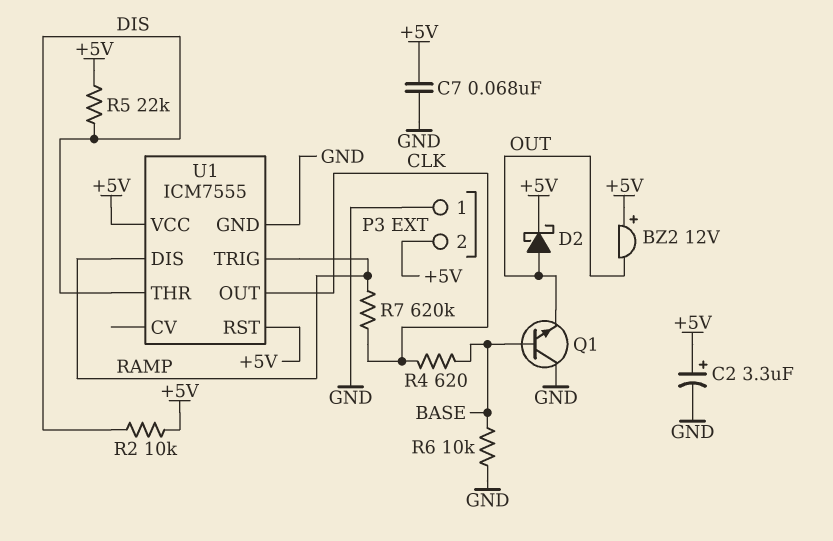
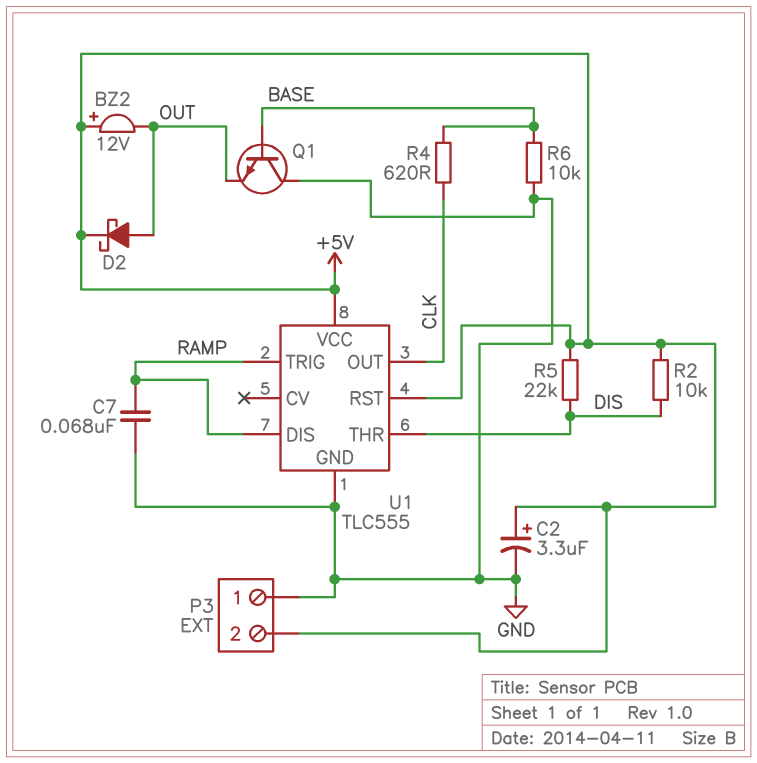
C7: 68nF (+5V, GND) -> 68nF (GND, RAMP)
R7: 620k (CLK, RAMP) -> none
U1: ICM7555 -> TLC555

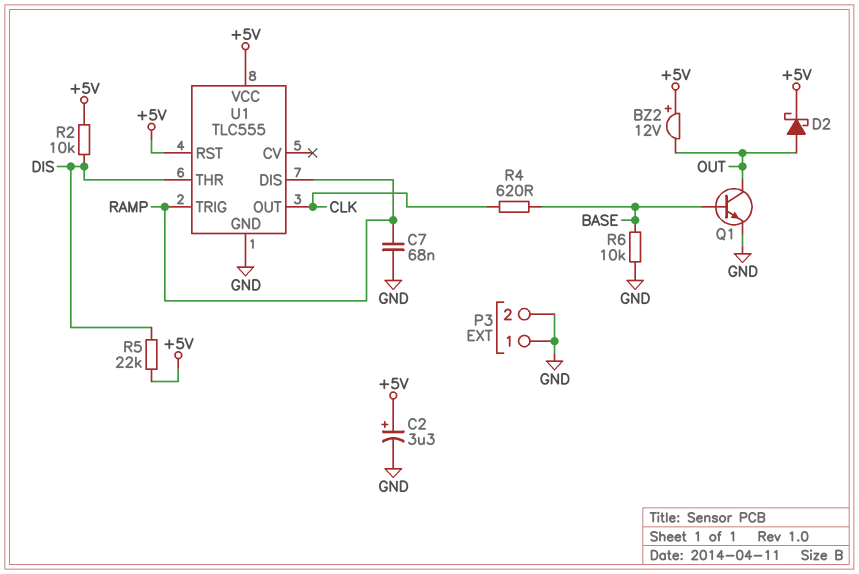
P3 pin 2: +5V -> GND
Q1: NPN (B BASE, C GND, E OUT) -> NPN (B BASE, C OUT, E GND)

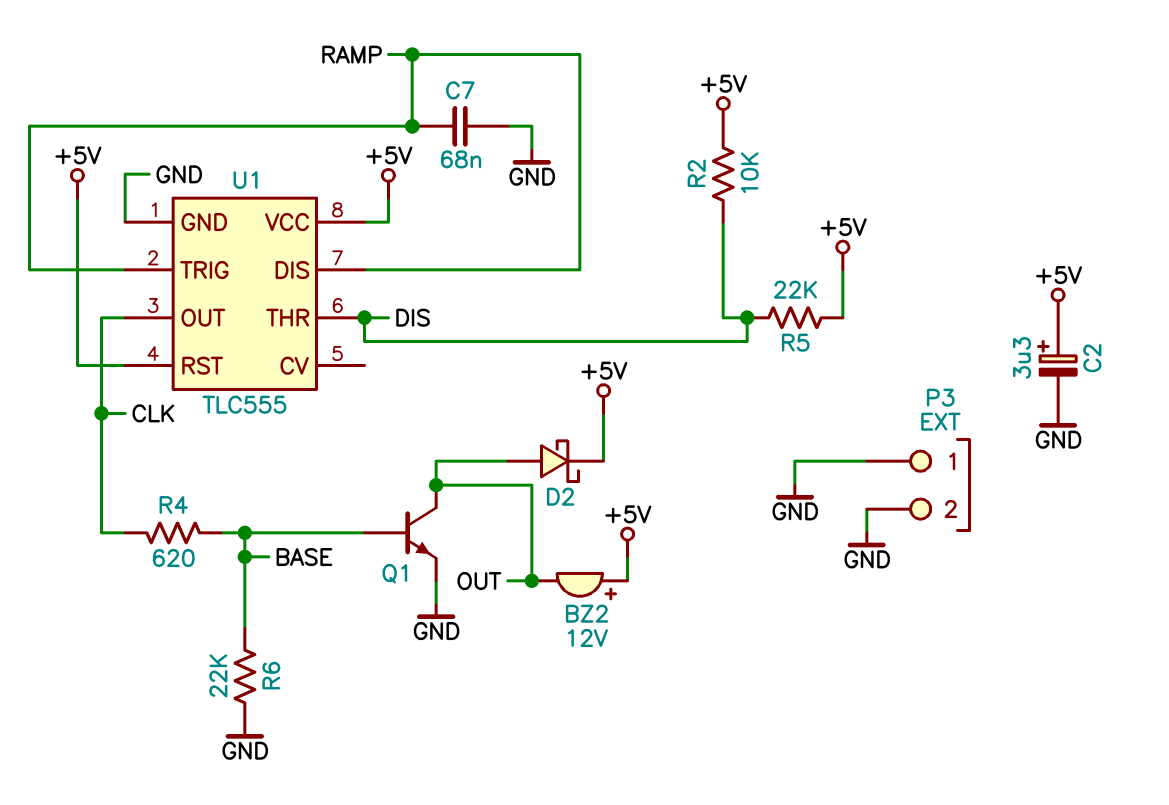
R6: 10k (BASE, GND) -> 22k (BASE, GND)

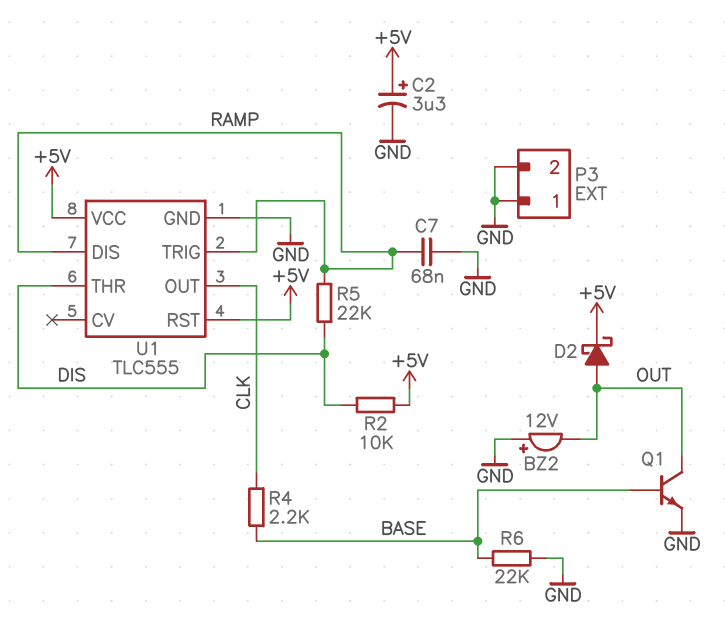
BZ2: buzzer 12V (plus +5V, minus OUT) -> buzzer 12V (plus GND, minus OUT)
R4: 620 (BASE, CLK) -> 2.2k (BASE, CLK)
R5: 22k (+5V, DIS) -> 22k (DIS, RAMP)

